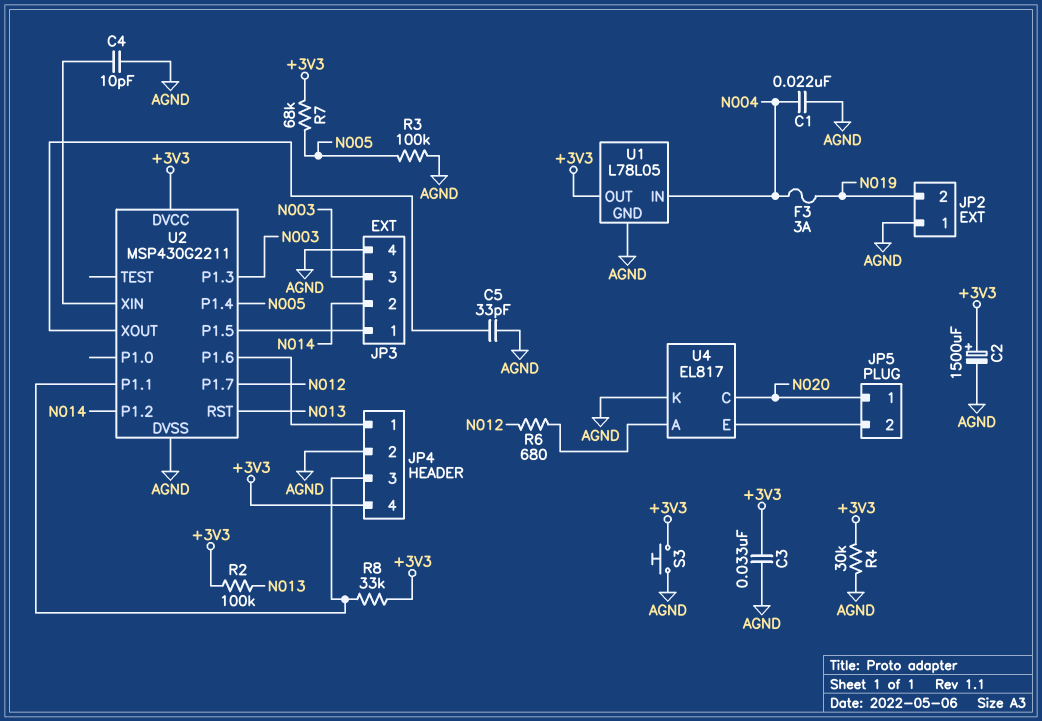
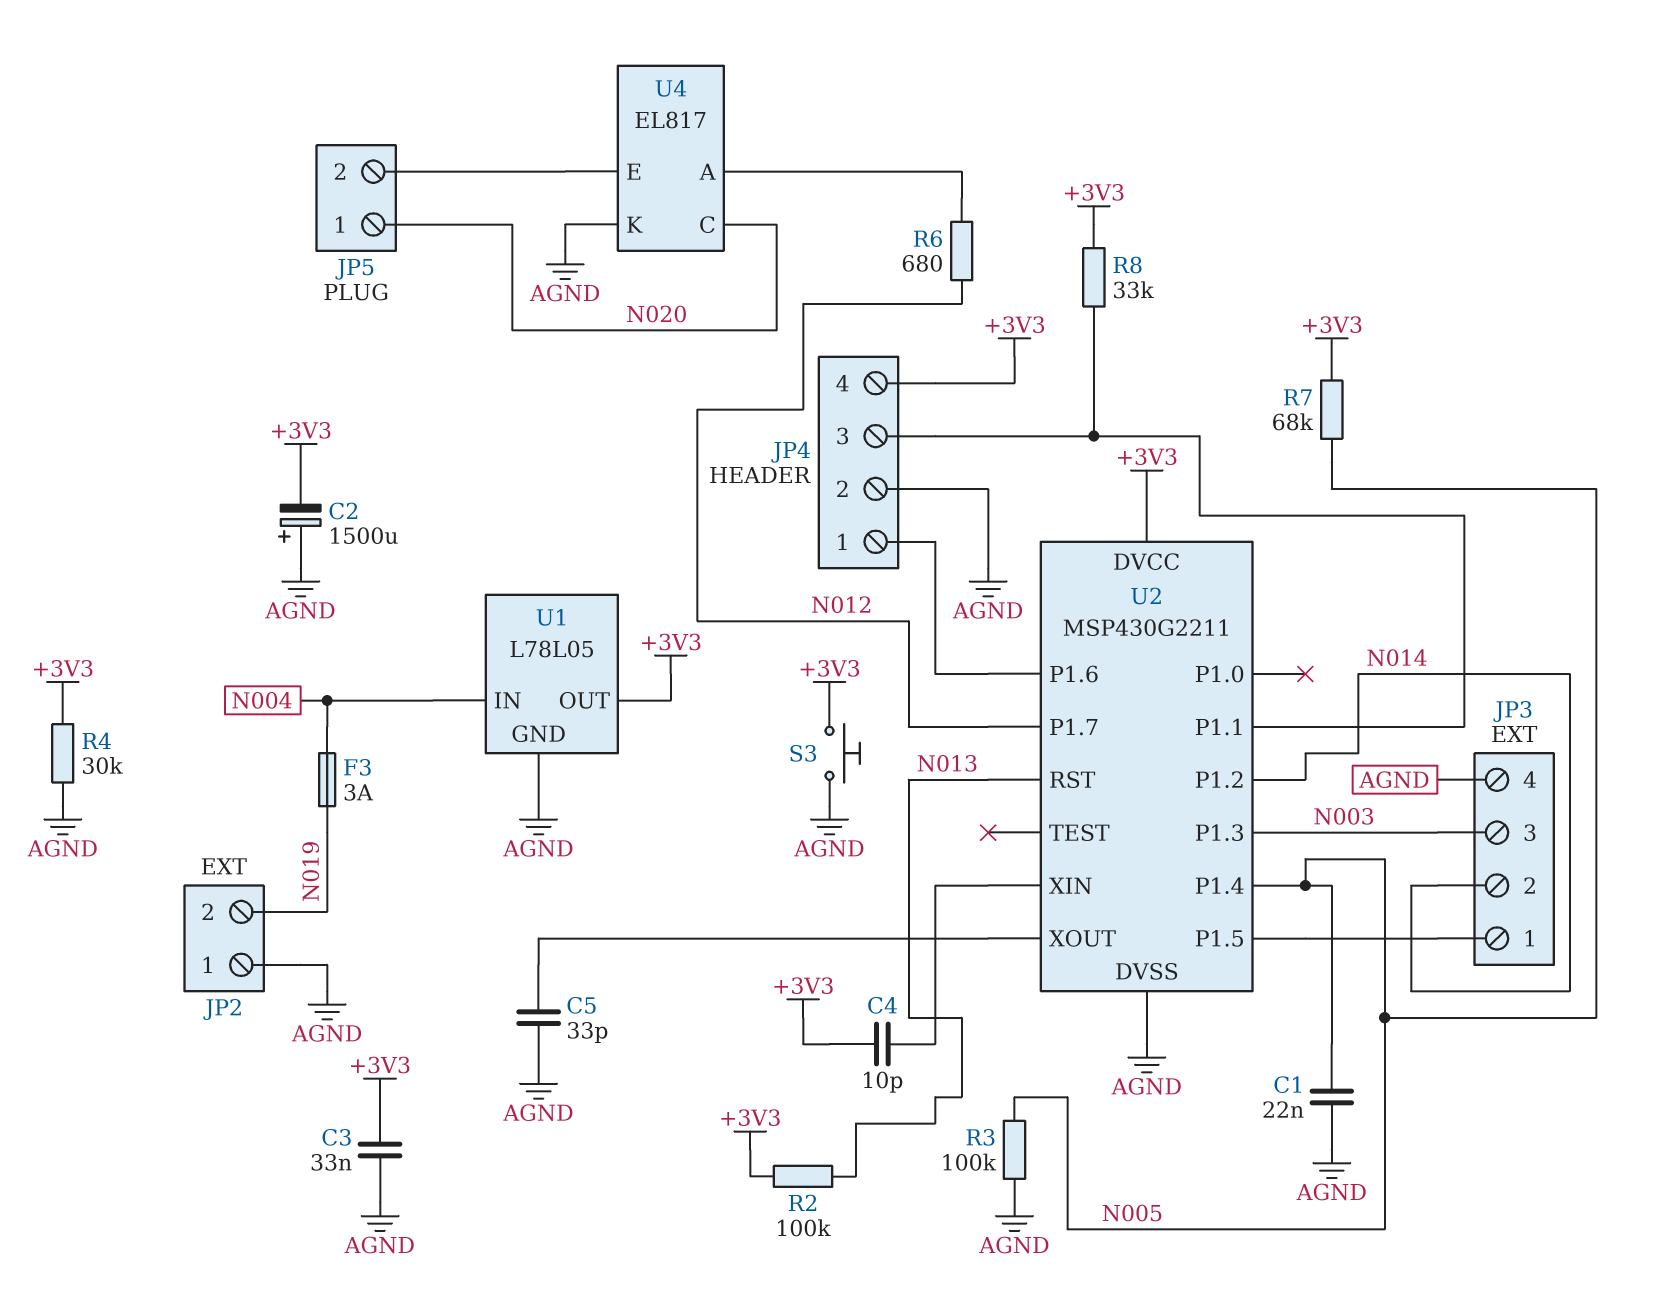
C1: 22nF (AGND, N004) -> 22nF (AGND, N005)
C2: 1500uF (plus +3V3, minus AGND) -> 1500uF (plus AGND, minus +3V3)
C4: 10pF (AGND, U2/XIN) -> 10pF (+3V3, U2/XIN)

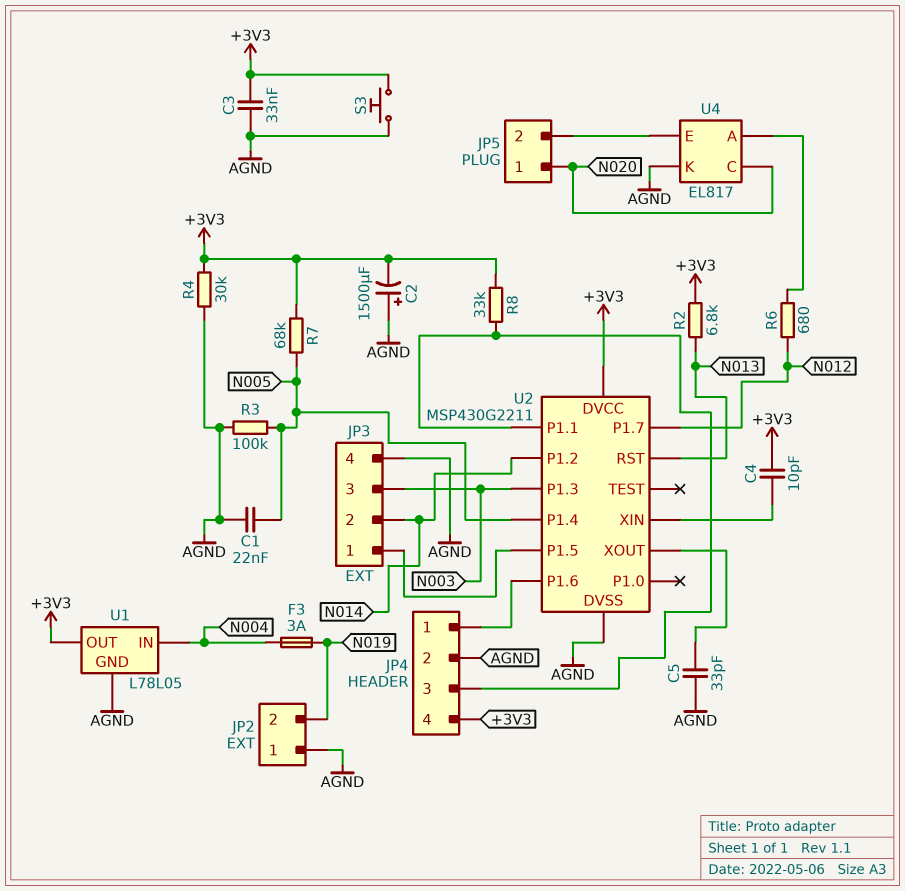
R2: 100k (+3V3, N013) -> 6.8k (+3V3, N013)

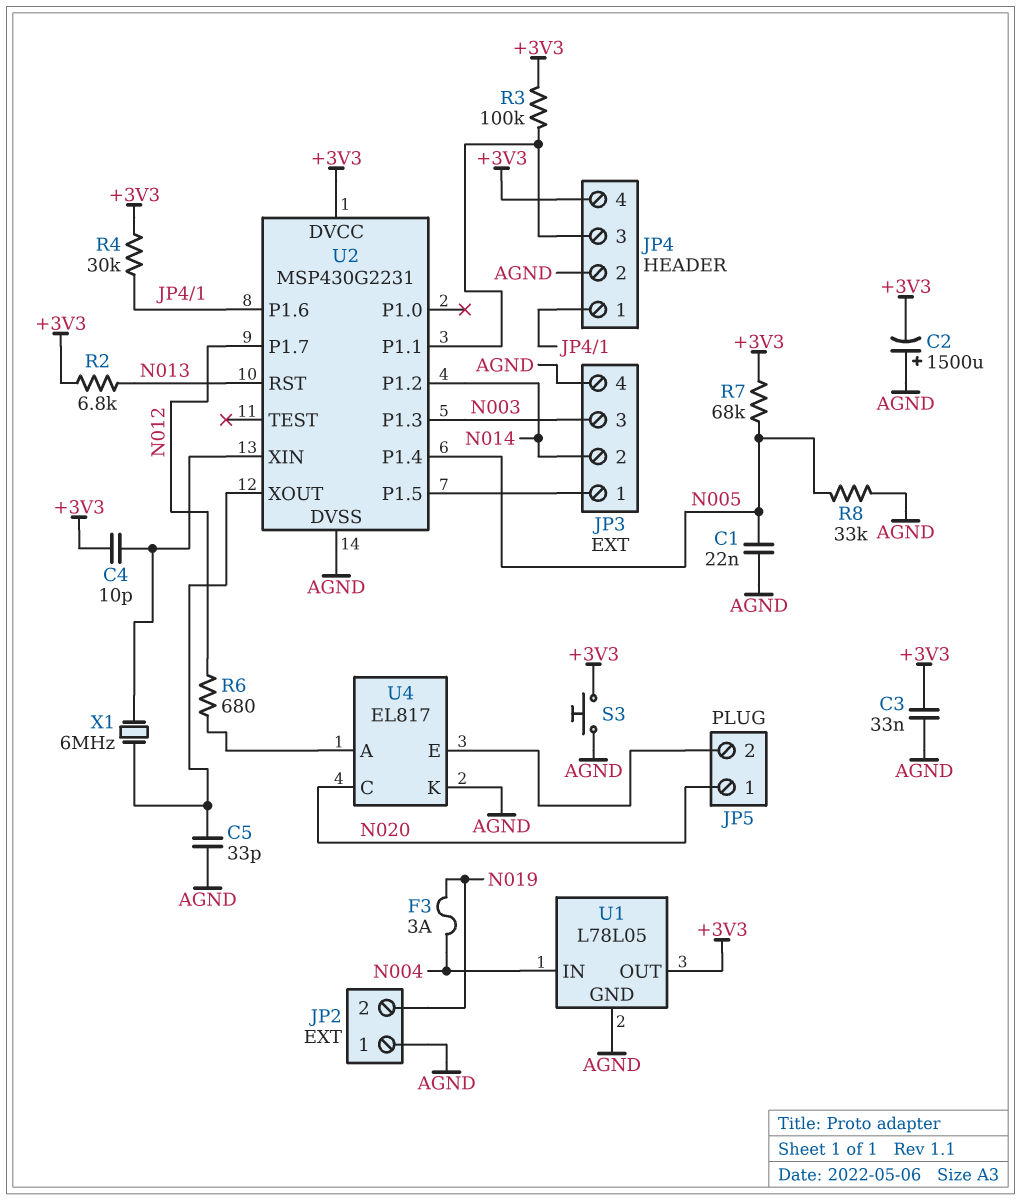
R3: 100k (AGND, N005) -> 100k (+3V3, JP4/3)
R4: 30k (+3V3, AGND) -> 30k (+3V3, JP4/1)
R8: 33k (+3V3, JP4/3) -> 33k (AGND, N005)
U2: MSP430G2211 -> MSP430G2231
X1: none -> 6MHz (U2/XIN, U2/XOUT)

